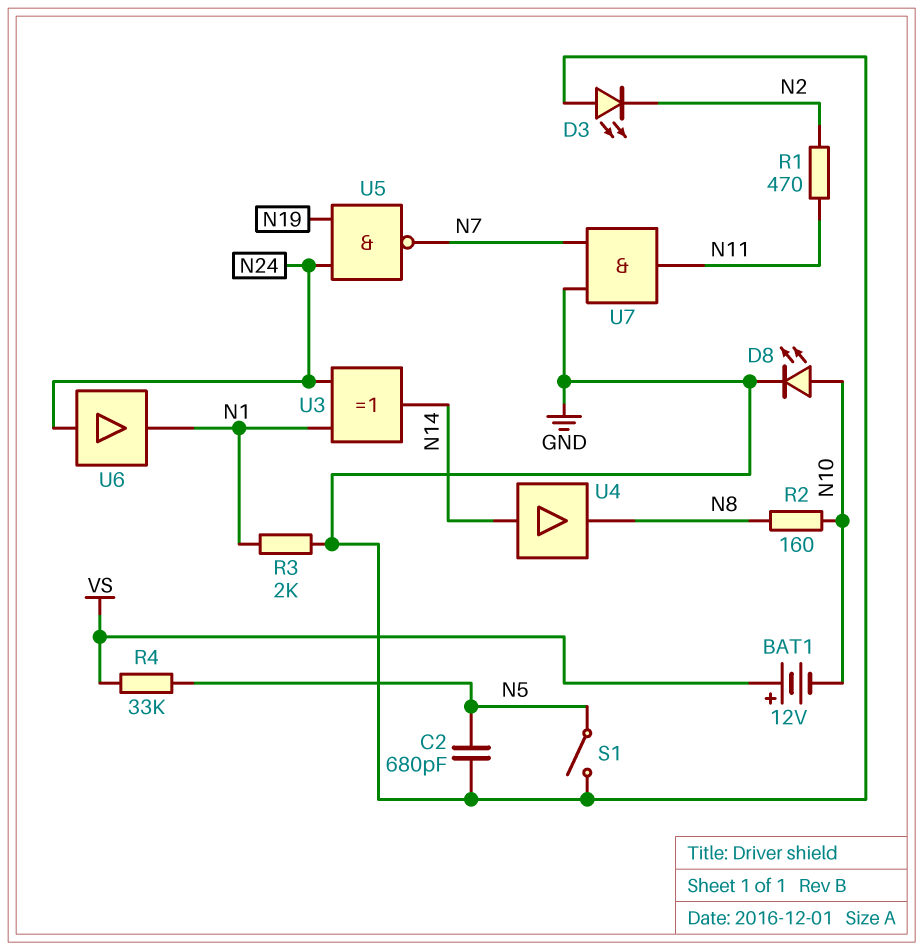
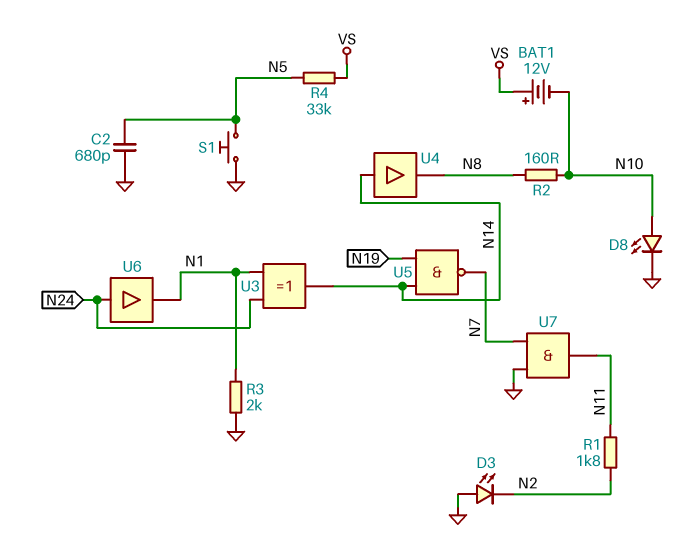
R1: 470 (N2, N11) -> 1.8k (N2, N11)
S1: switch (GND, N5) -> button (GND, N5)
U5: NAND (in N19, in N24, out N7) -> NAND (in N14, in N19, out N7)

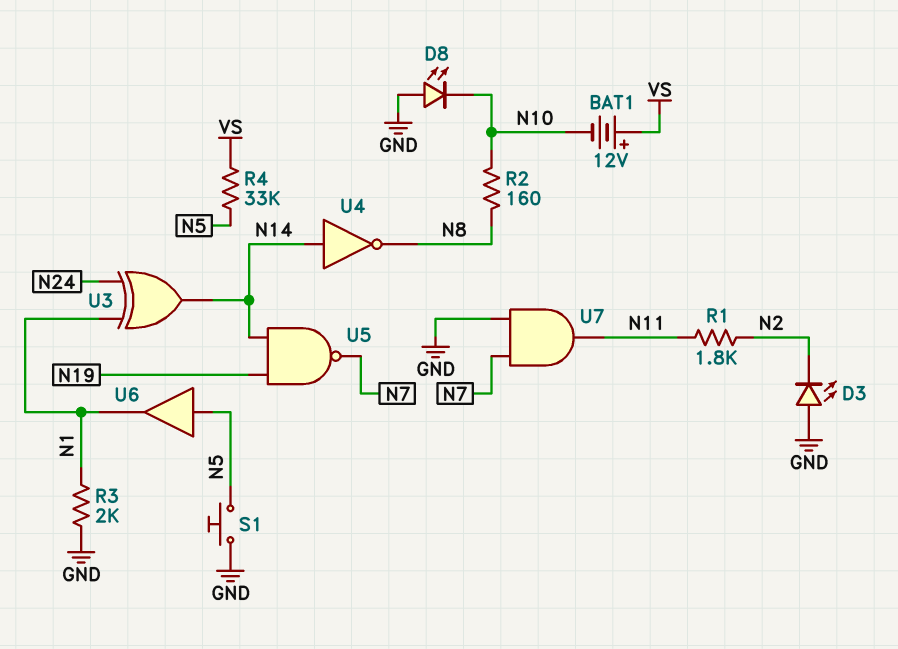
C2: 680pF (GND, N5) -> none
D8: LED (A N10, K GND) -> LED (A GND, K N10)
U4: buffer (in N14, out N8) -> NOT (in N14, out N8)
U6: buffer (in N24, out N1) -> buffer (in N5, out N1)

